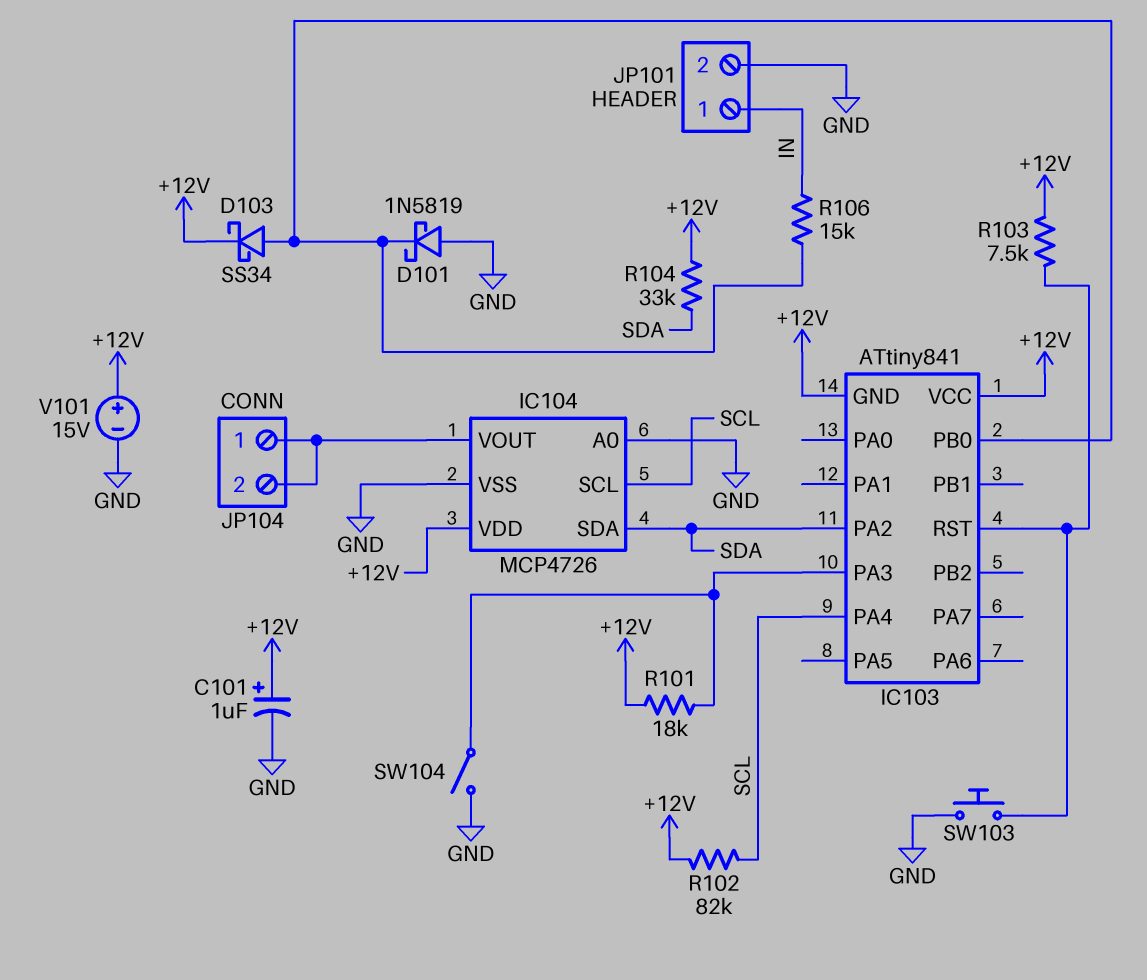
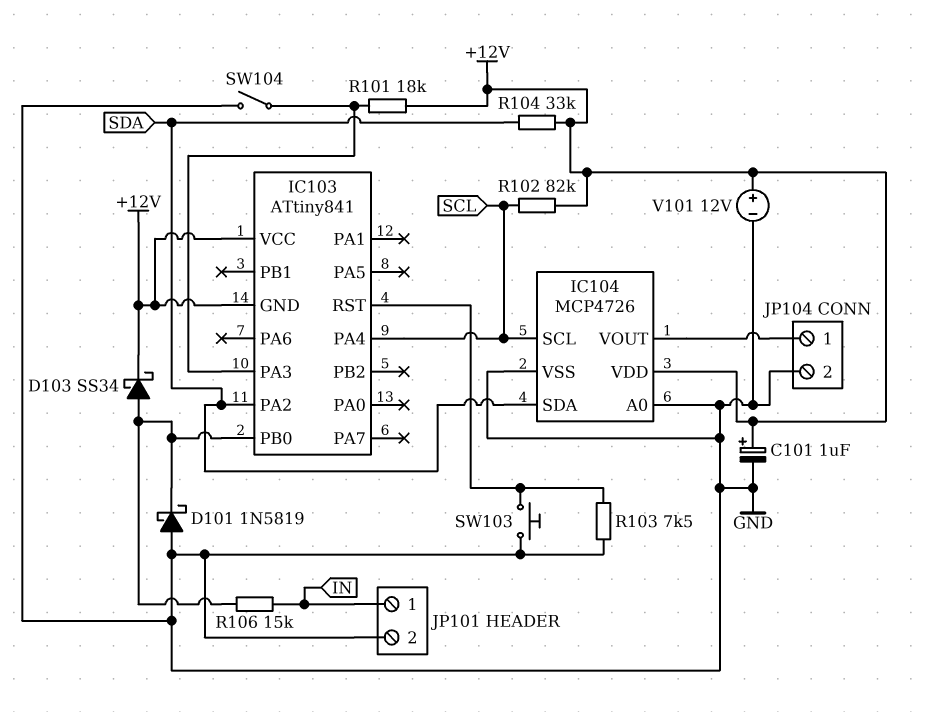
JP104 pin 2: IC104/VOUT -> GND
R103: 7.5k (+12V, IC103/RST) -> 7.5k (GND, IC103/RST)
V101: 15V (plus +12V, minus GND) -> 12V (plus +12V, minus GND)

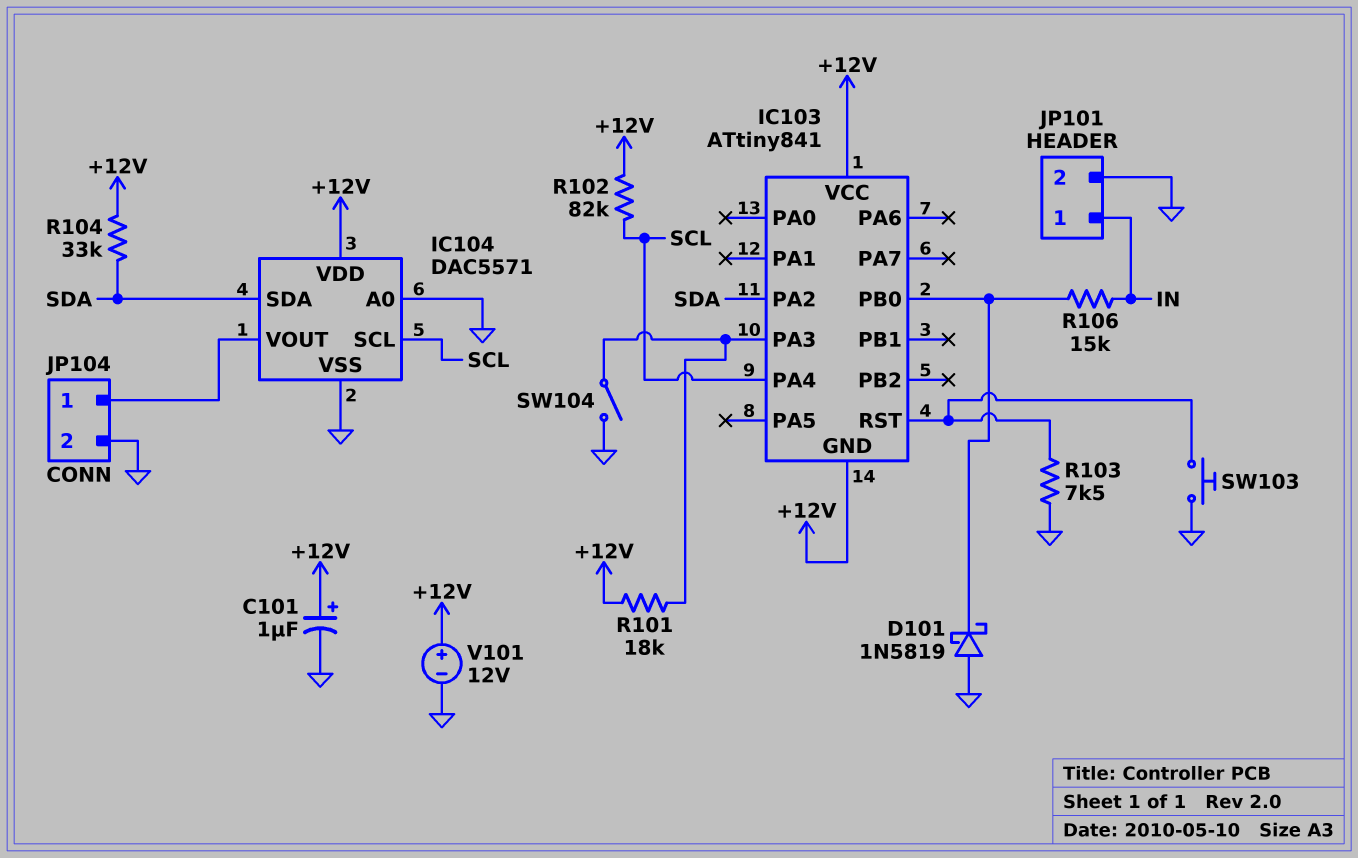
D103: schottky SS34 (A IC103/PB0, K +12V) -> none
IC104: MCP4726 -> DAC5571

